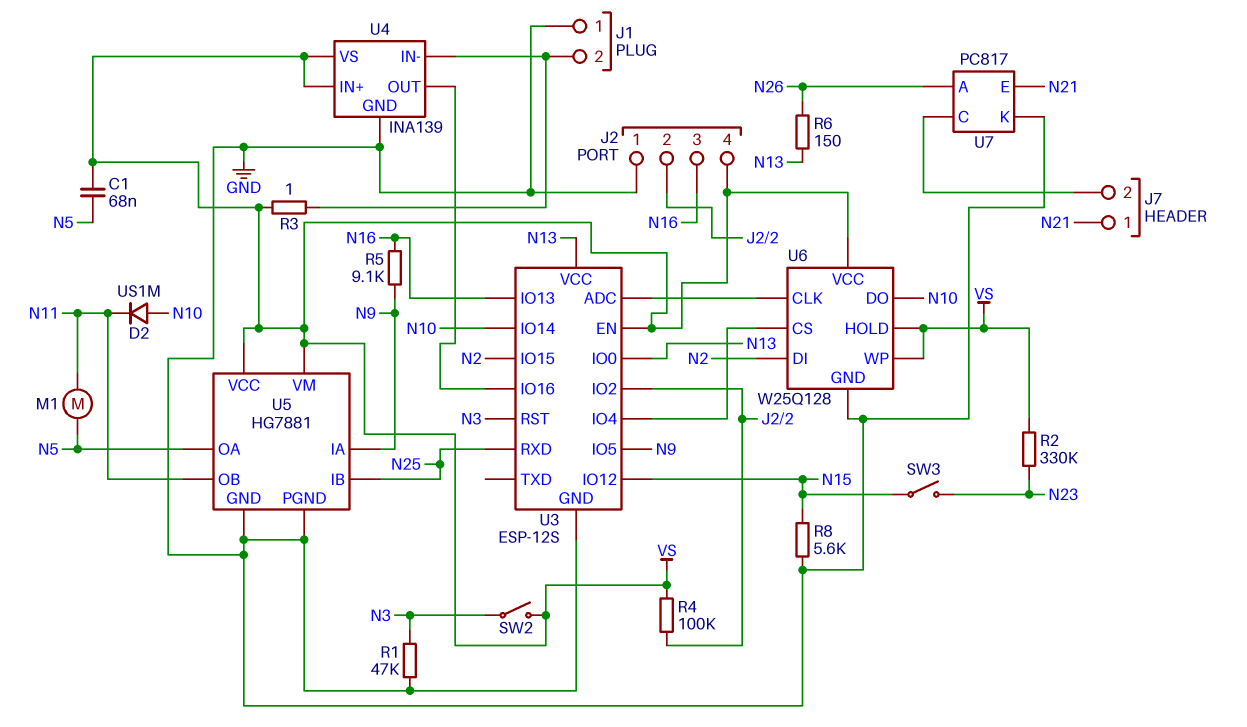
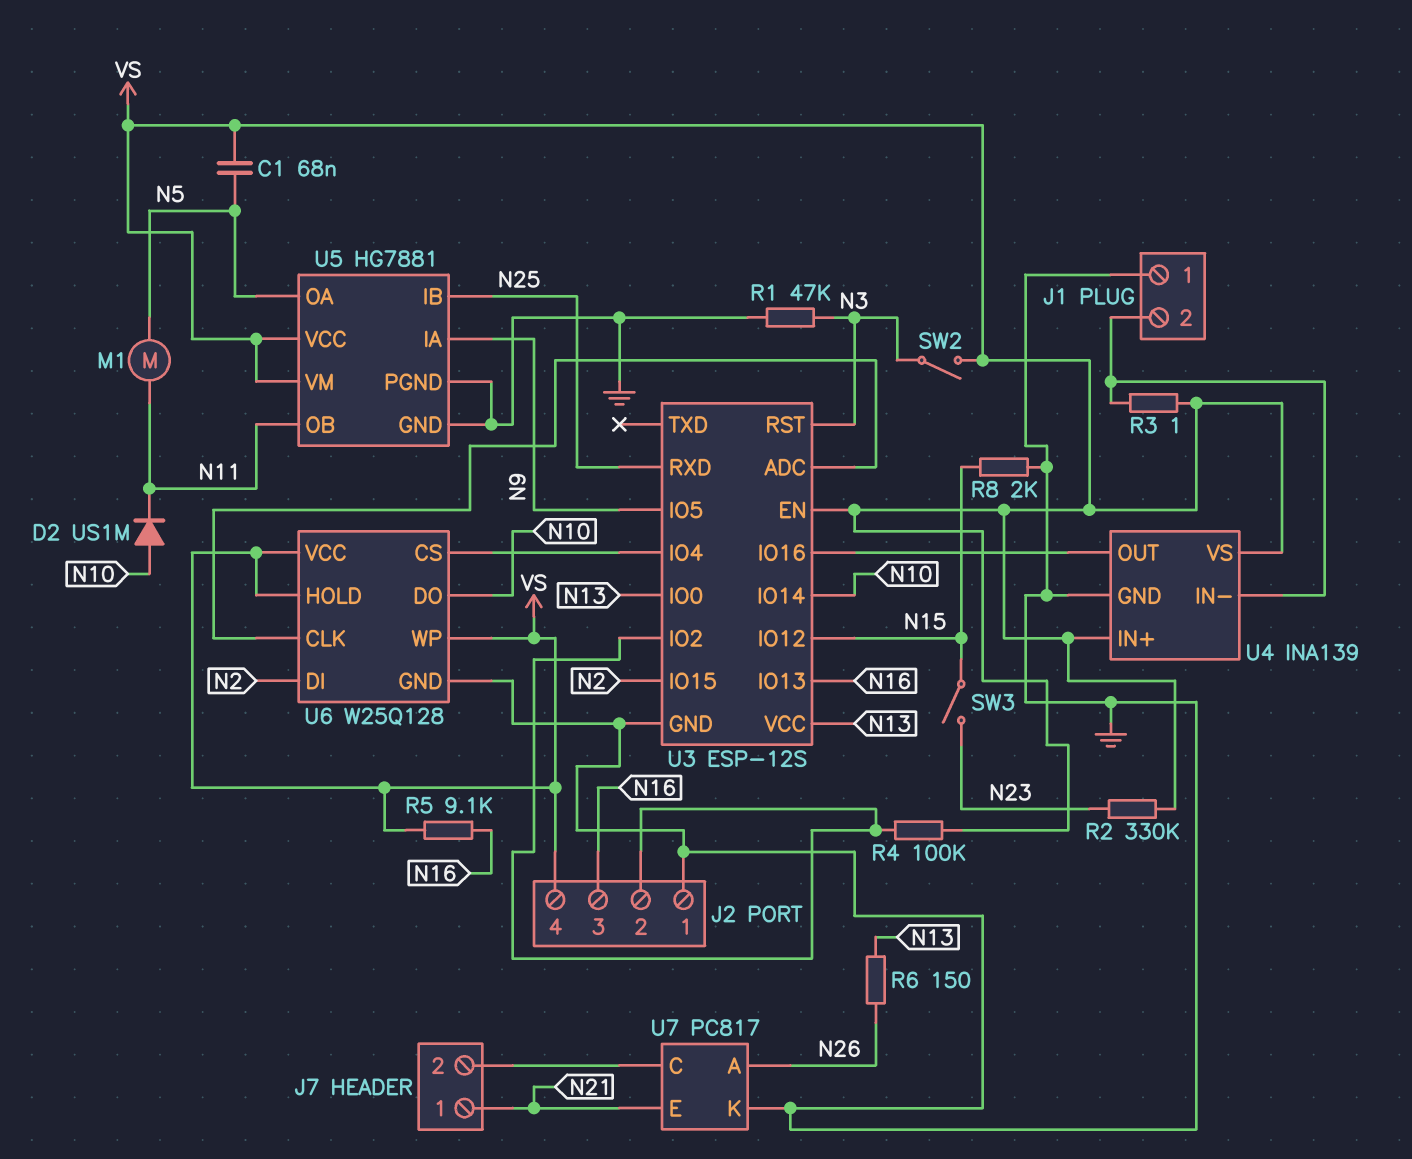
R5: 9.1k (N9, N16) -> 9.1k (N16, VS)
R8: 5.6k (GND, N15) -> 2k (GND, N15)

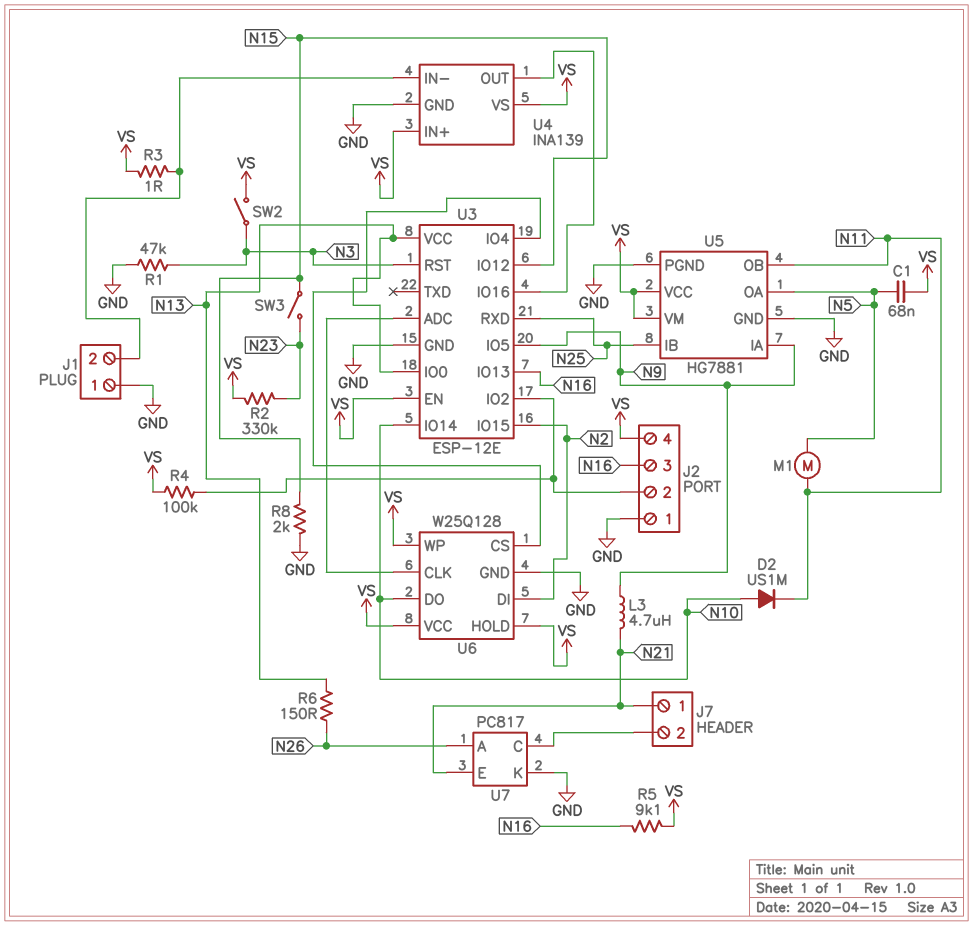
L3: none -> 4.7uH (N9, N21)
U3: ESP-12S -> ESP-12E

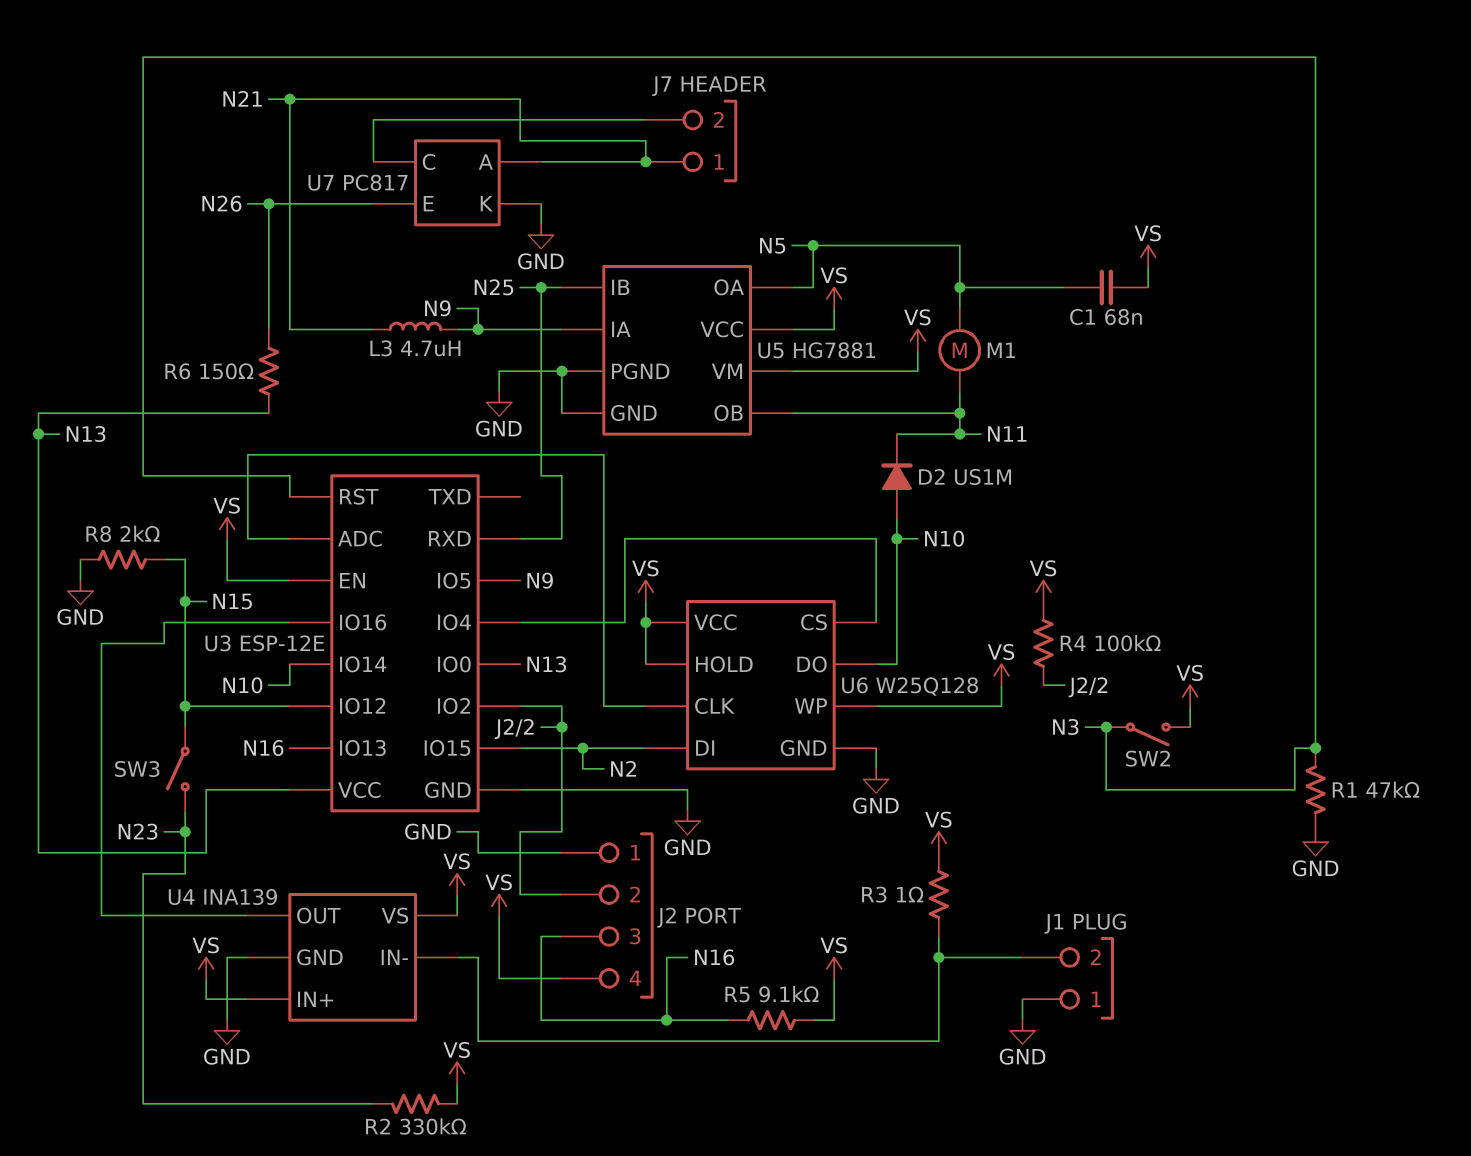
U7 pin A: N26 -> N21
U7 pin E: N21 -> N26

